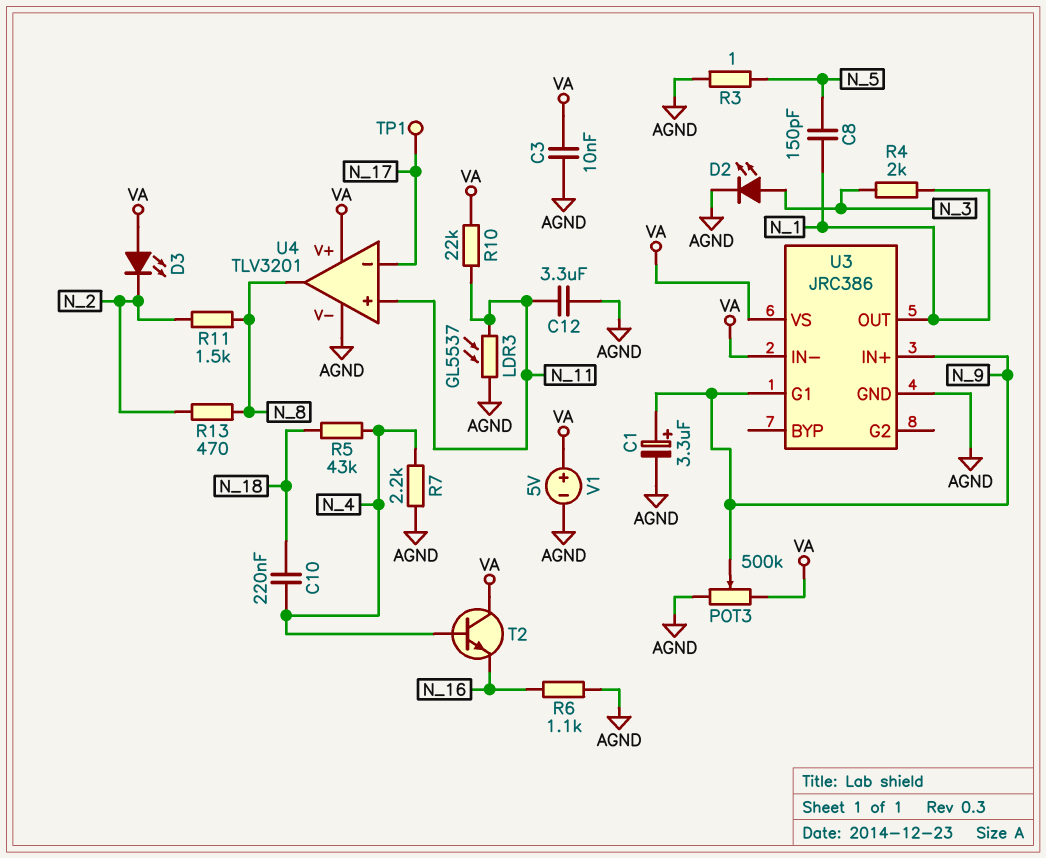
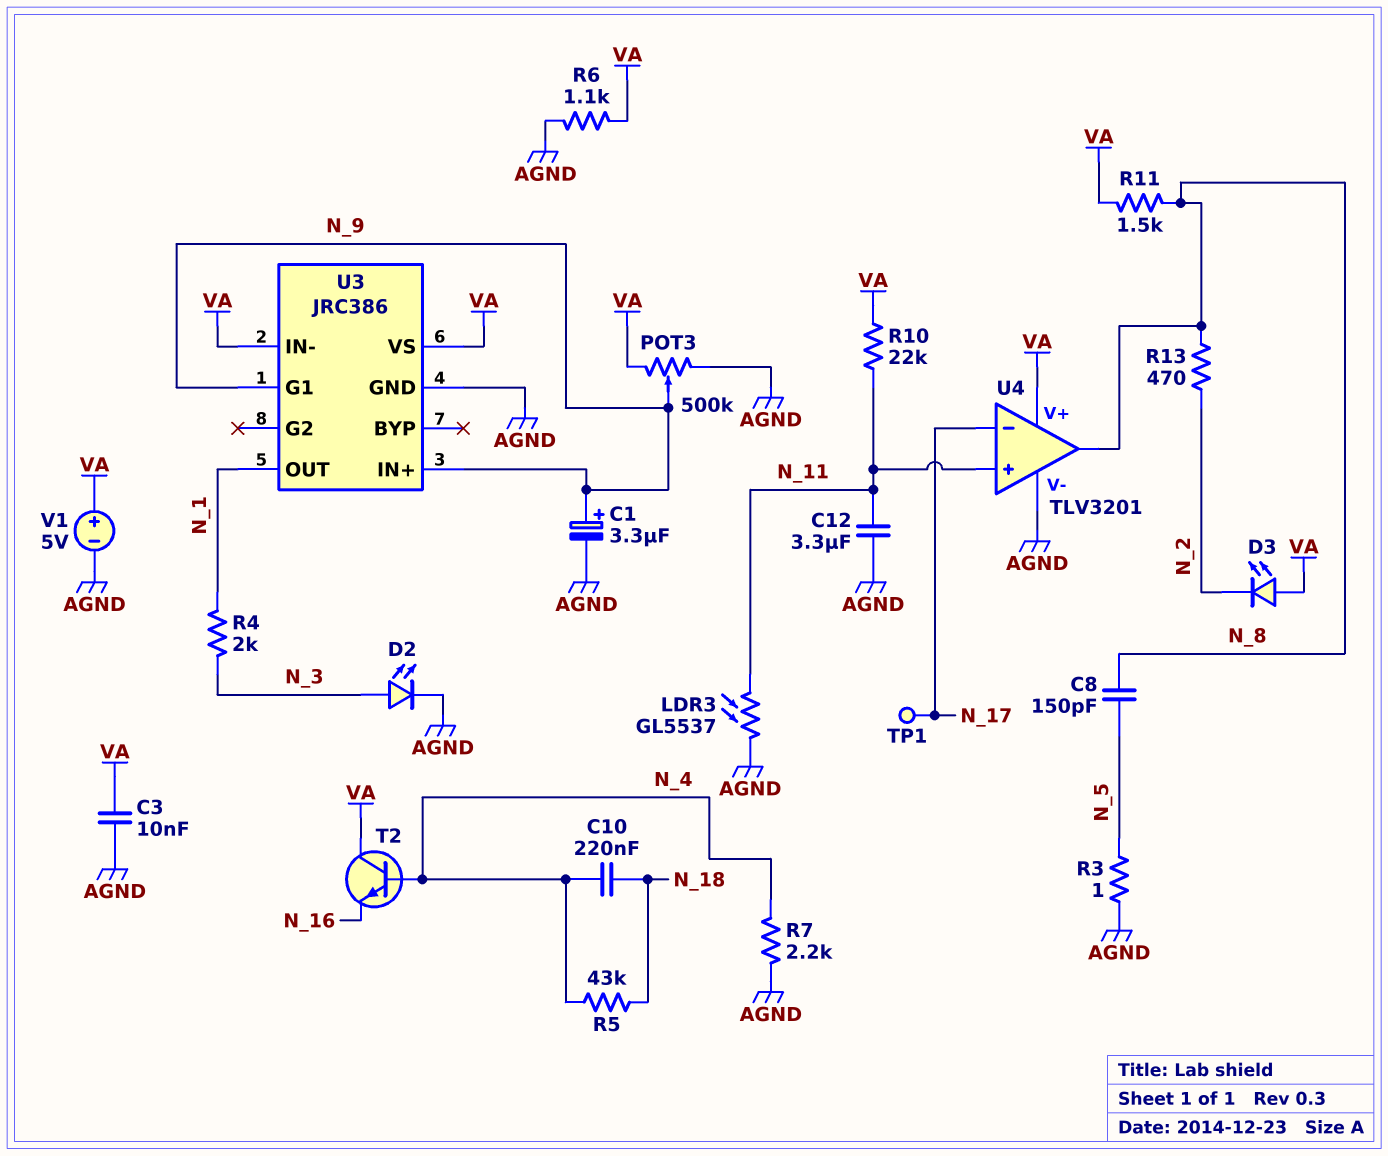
C8: 150pF (N_1, N_5) -> 150pF (N_5, N_8)
R6: 1.1k (AGND, N_16) -> 1.1k (AGND, VA)
R11: 1.5k (N_2, N_8) -> 1.5k (N_8, VA)

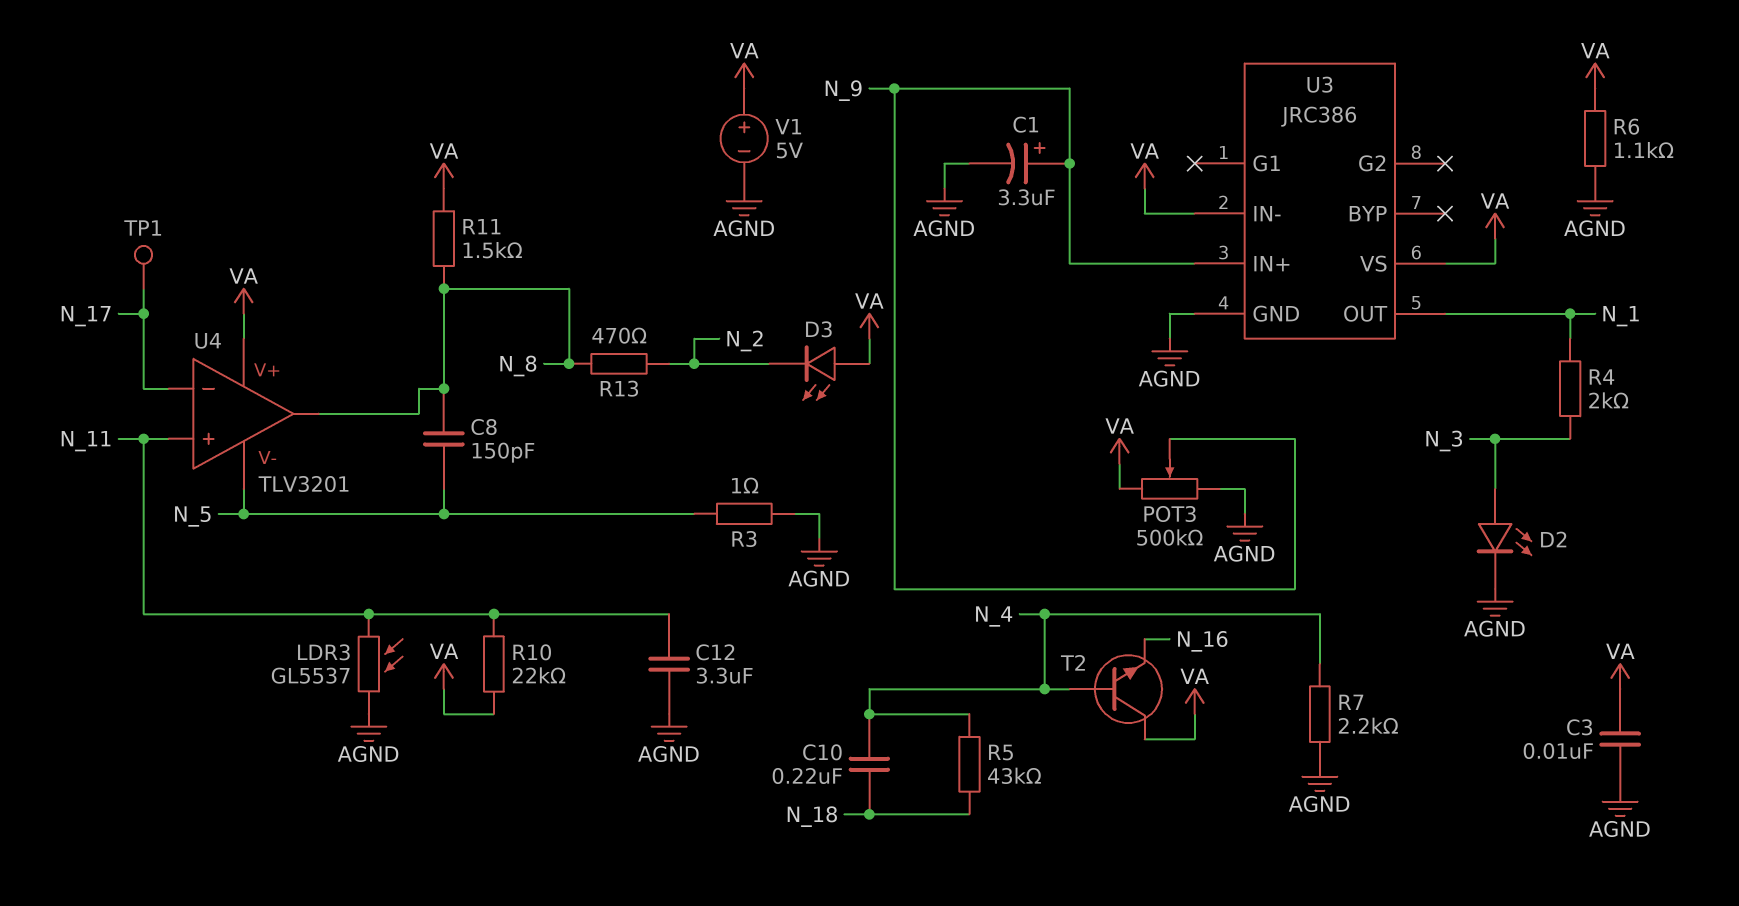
U3 pin G1: N_9 -> none
U4 pin V-: AGND -> N_5

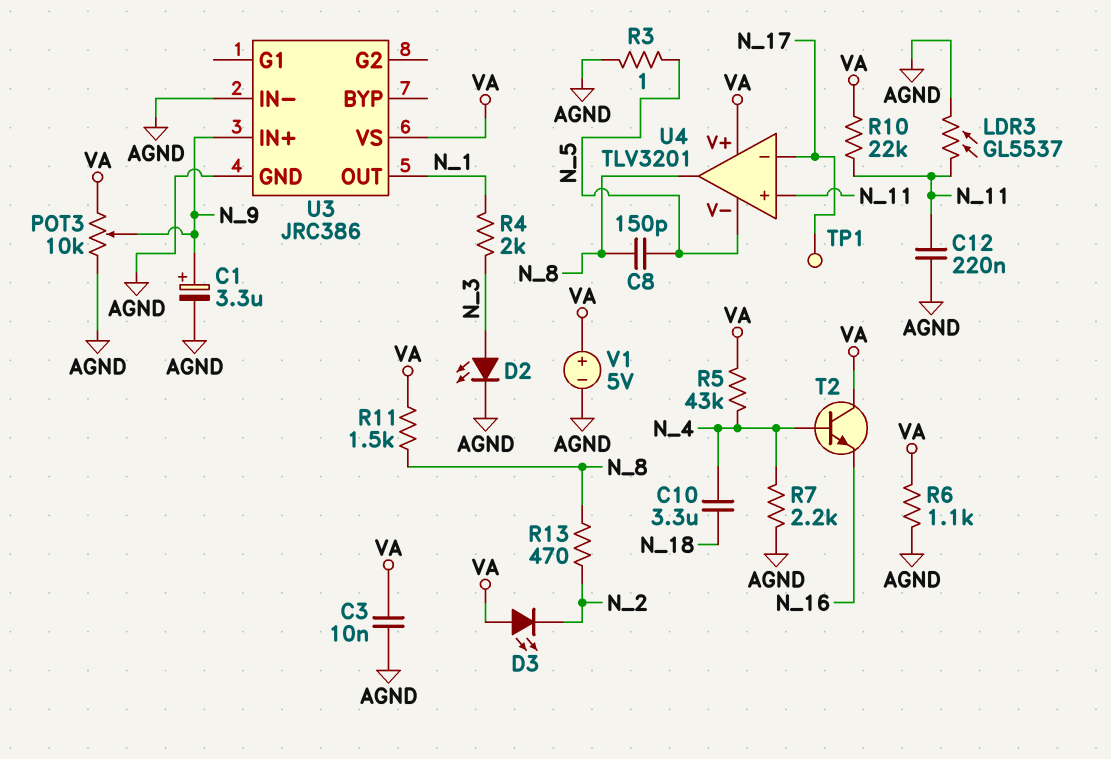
C10: 220nF (N_4, N_18) -> 3.3uF (N_4, N_18)
C12: 3.3uF (AGND, N_11) -> 220nF (AGND, N_11)
POT3: 500k (AGND, VA, wiper N_9) -> 10k (AGND, VA, wiper N_9)
R5: 43k (N_4, N_18) -> 43k (N_4, VA)
U3 pin IN-: VA -> AGND

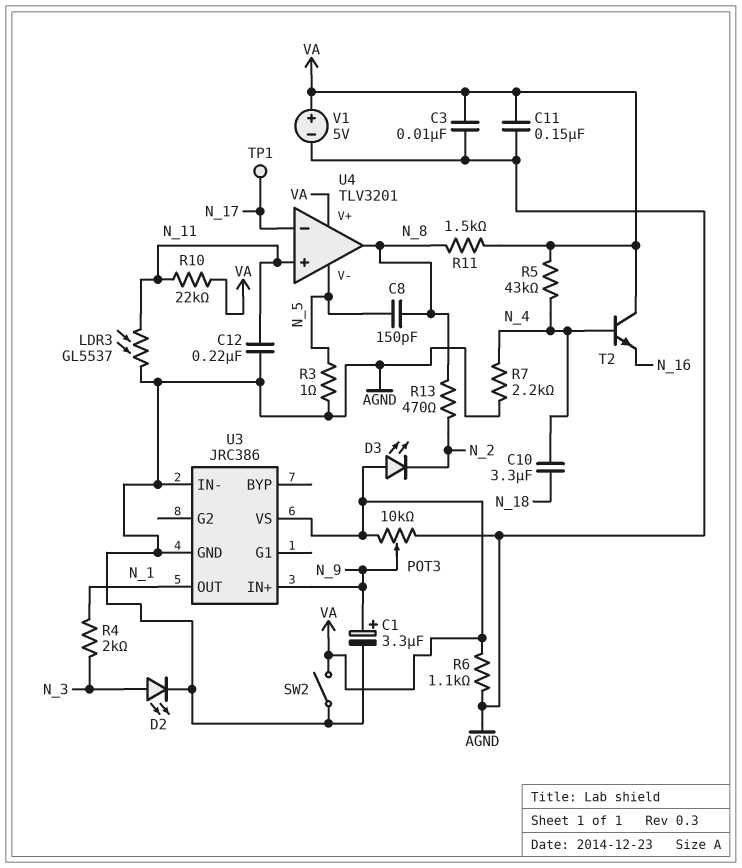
C11: none -> 150nF (AGND, VA)
SW2: none -> switch (AGND, VA)

